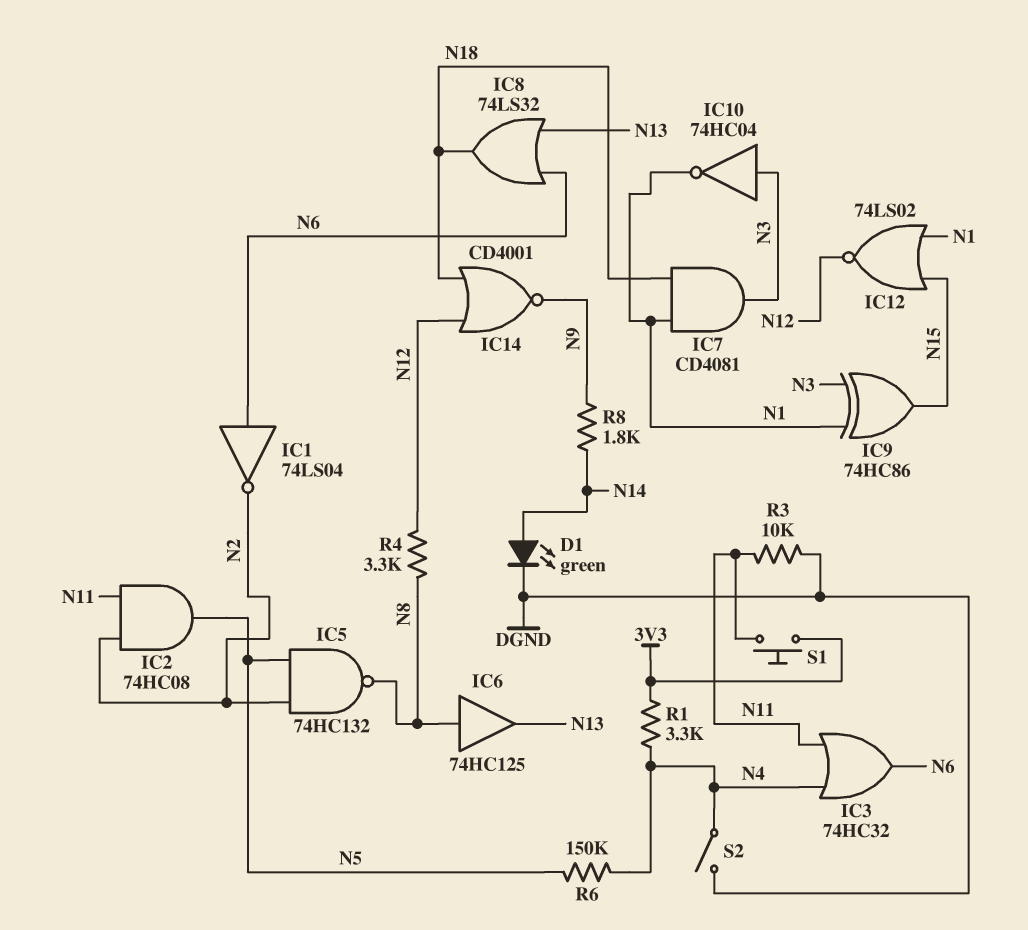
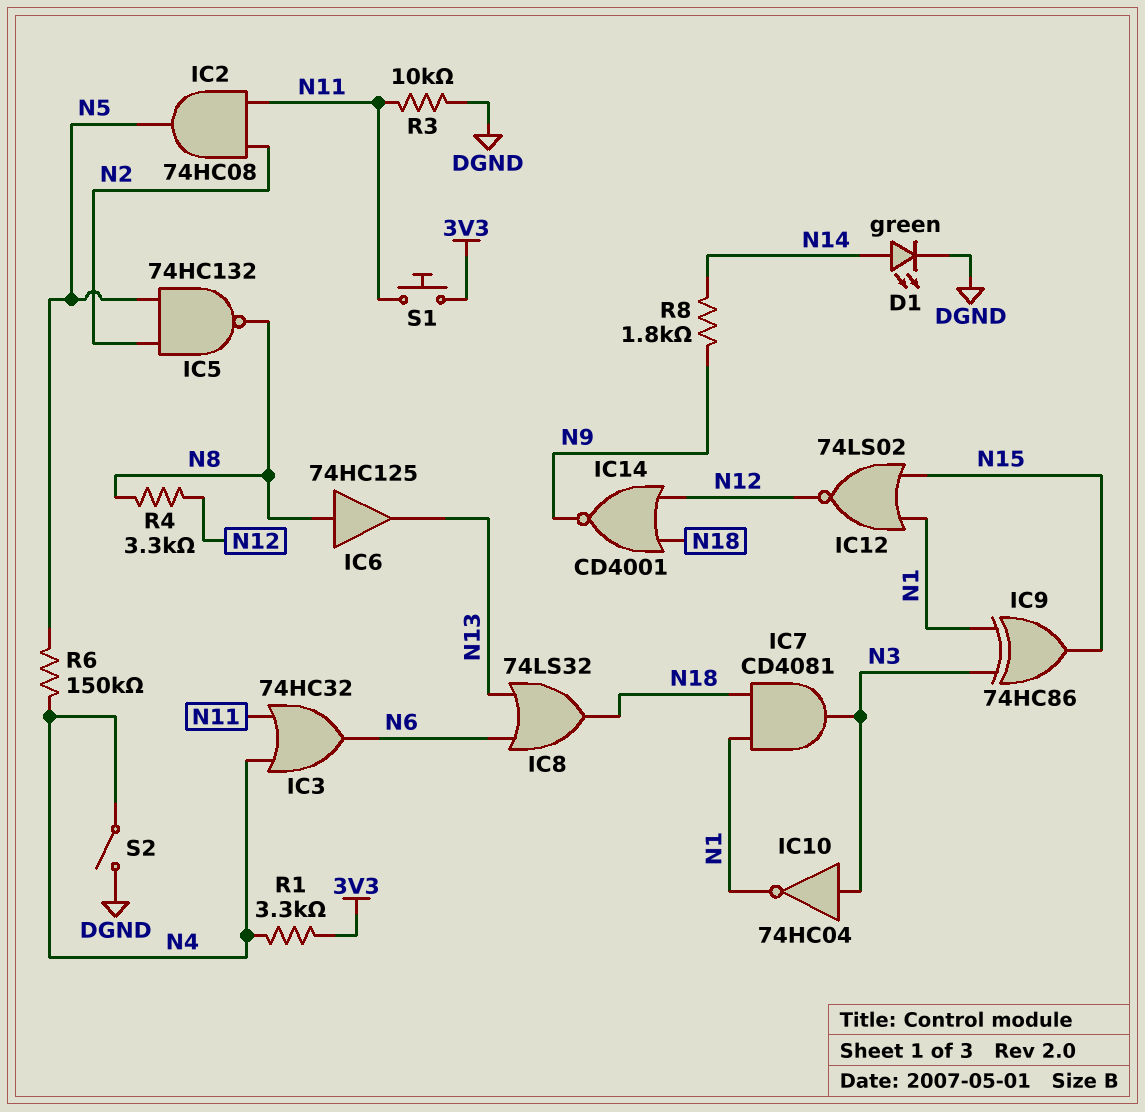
IC1: NOT 74LS04 (in N6, out N2) -> none

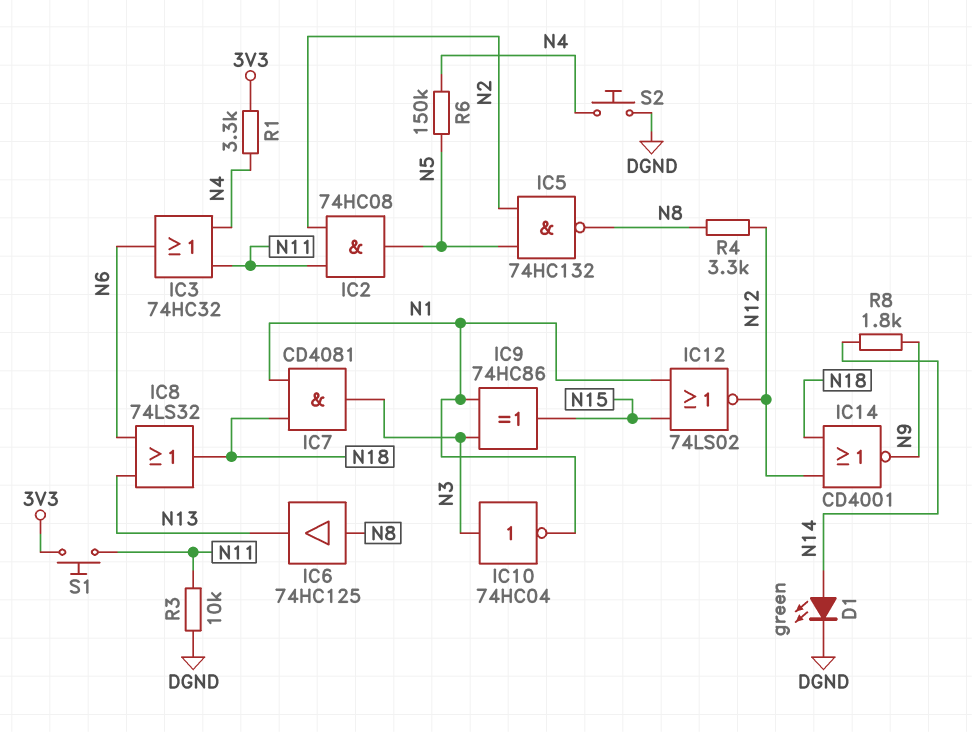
S2: switch (DGND, N4) -> button (DGND, N4)

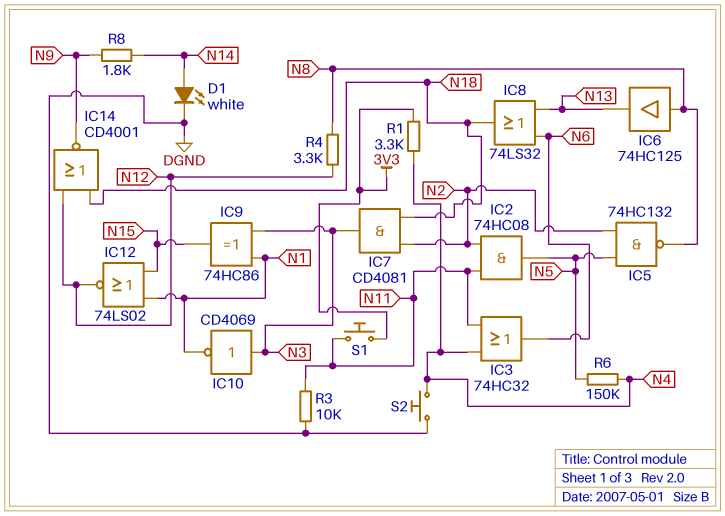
D1: LED green (A N14, K DGND) -> LED white (A N14, K DGND)
IC7: AND CD4081 (in N1, in N18, out N3) -> AND CD4081 (in N2, in N18, out N3)
IC10: NOT 74HC04 (in N3, out N1) -> NOT CD4069 (in N3, out N1)

